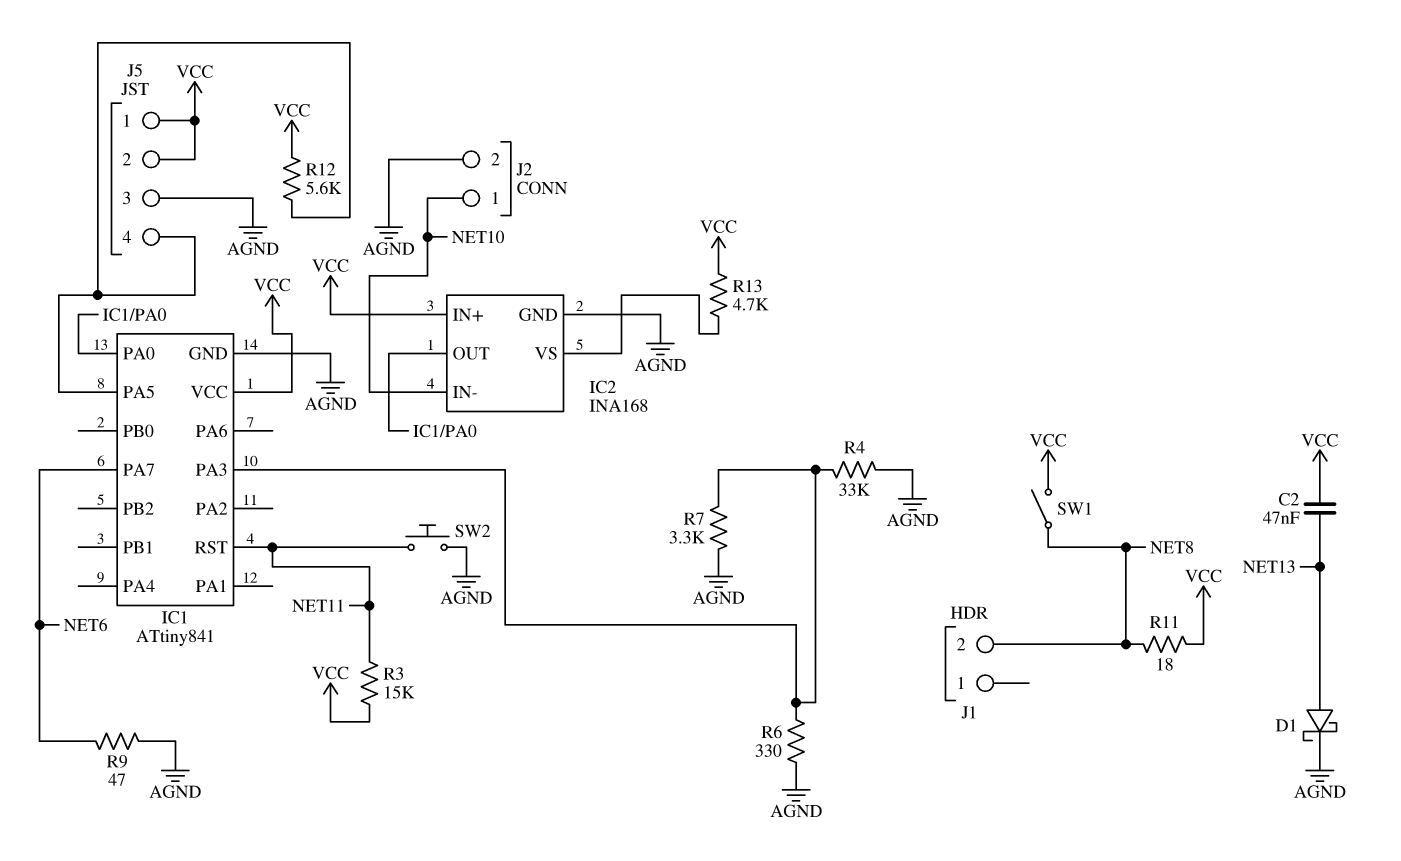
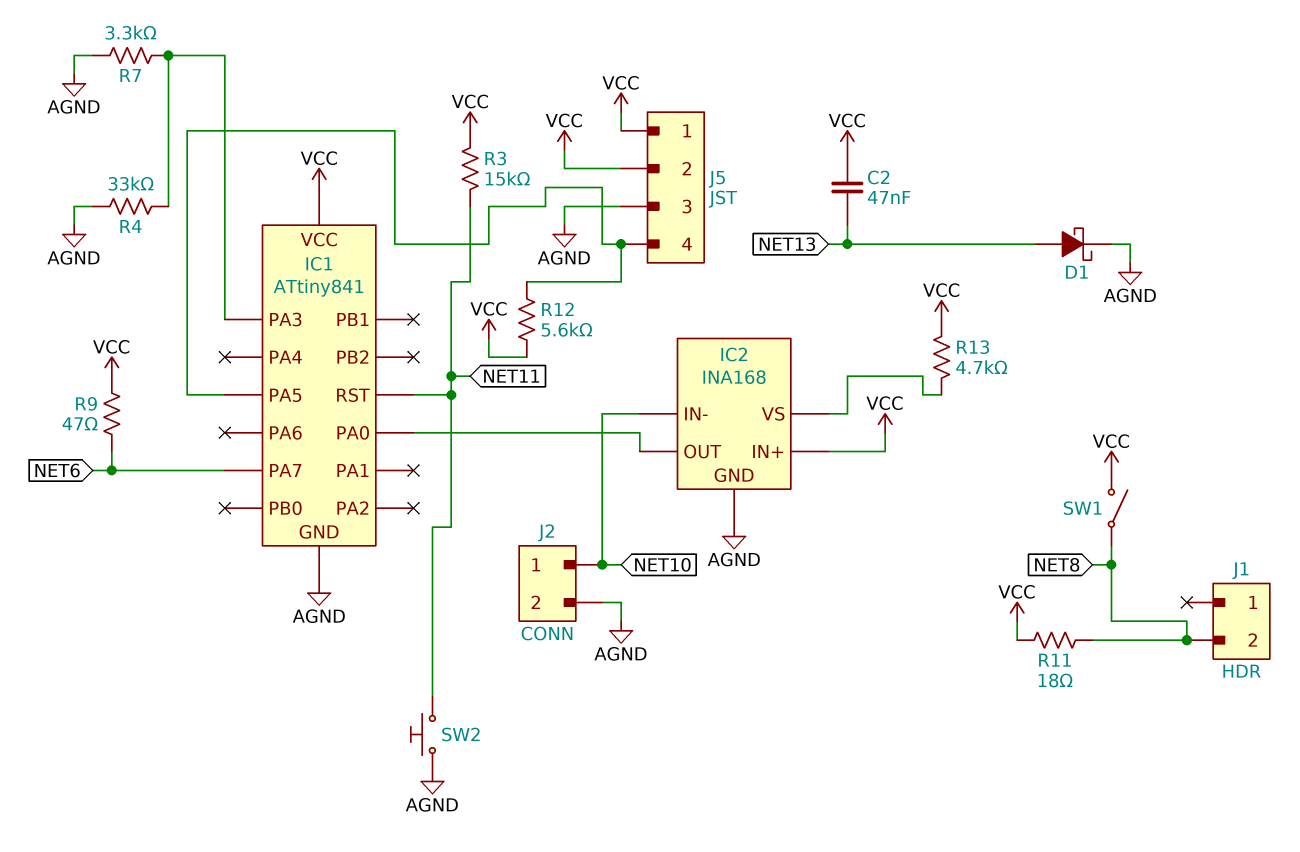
R6: 330 (AGND, IC1/PA3) -> none
R9: 47 (AGND, NET6) -> 47 (NET6, VCC)

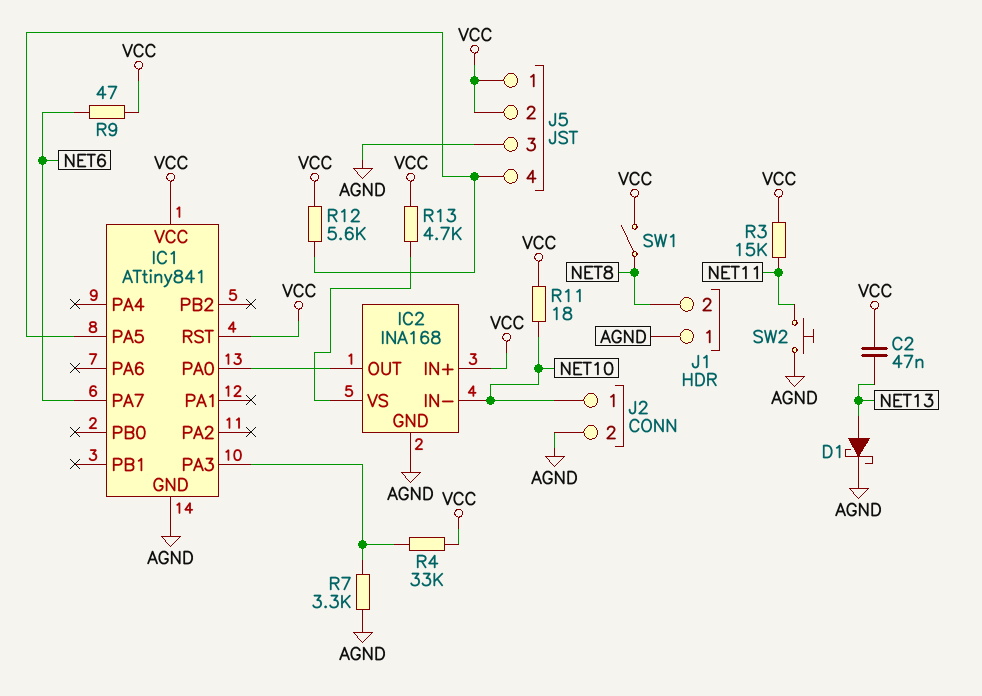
IC1 pin RST: NET11 -> VCC
J1 pin 1: none -> AGND
R4: 33k (AGND, IC1/PA3) -> 33k (IC1/PA3, VCC)
R11: 18 (NET8, VCC) -> 18 (NET10, VCC)

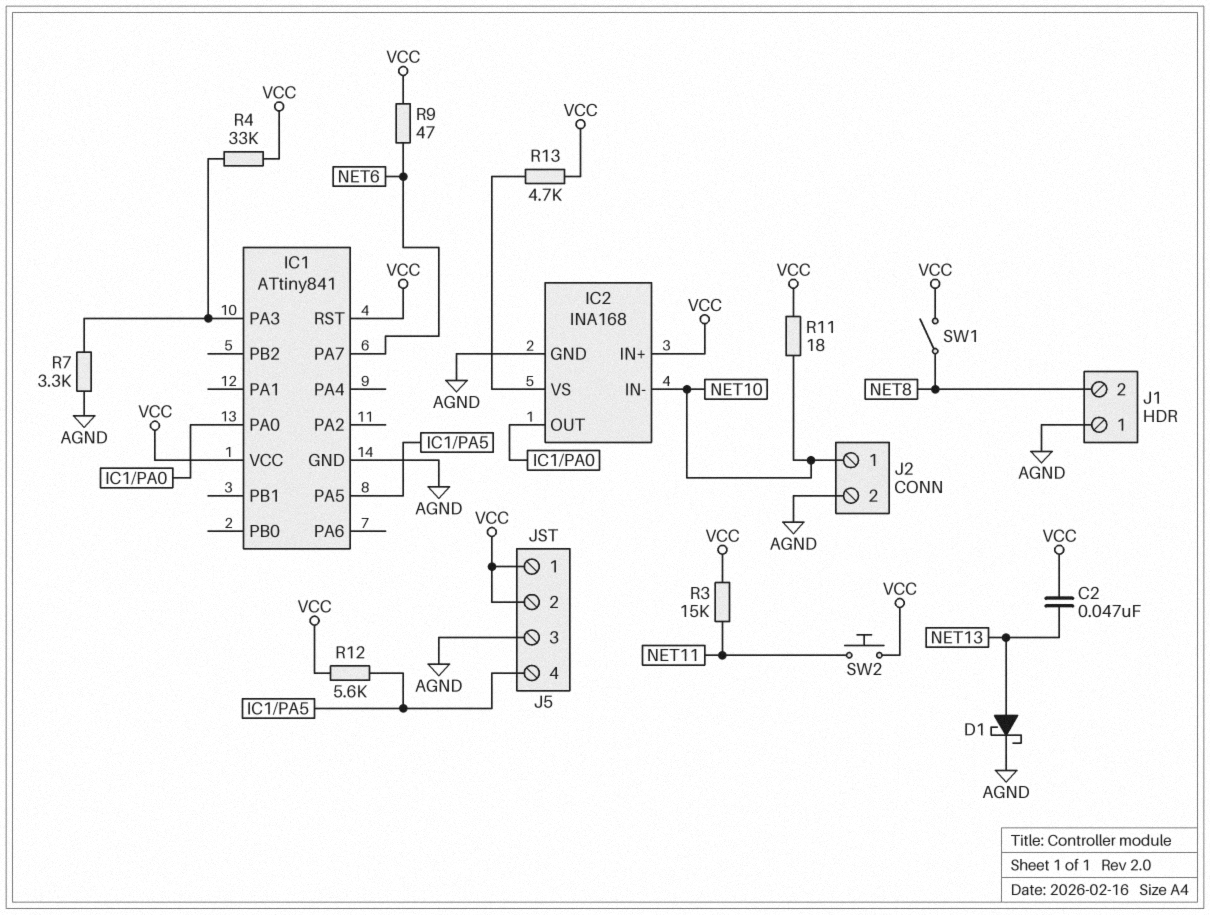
SW2: button (AGND, NET11) -> button (NET11, VCC)

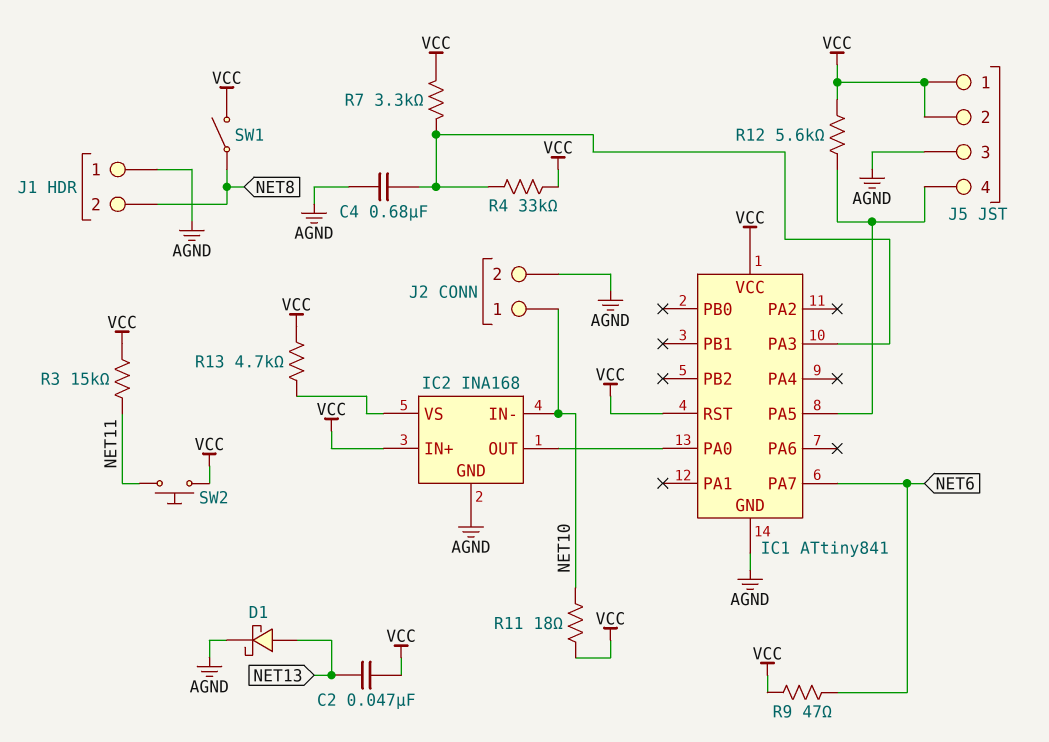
C4: none -> 680nF (AGND, IC1/PA3)
R7: 3.3k (AGND, IC1/PA3) -> 3.3k (IC1/PA3, VCC)

